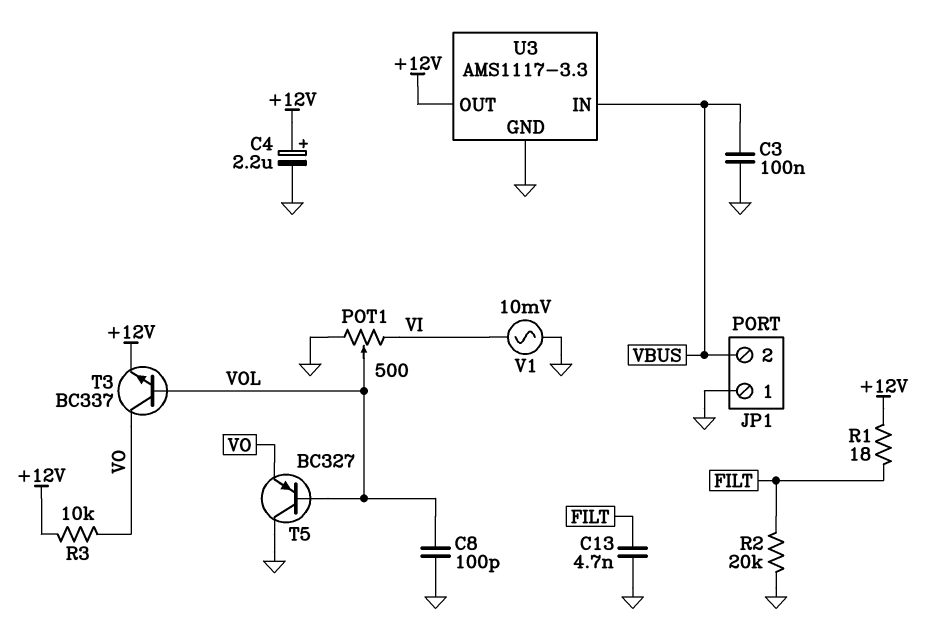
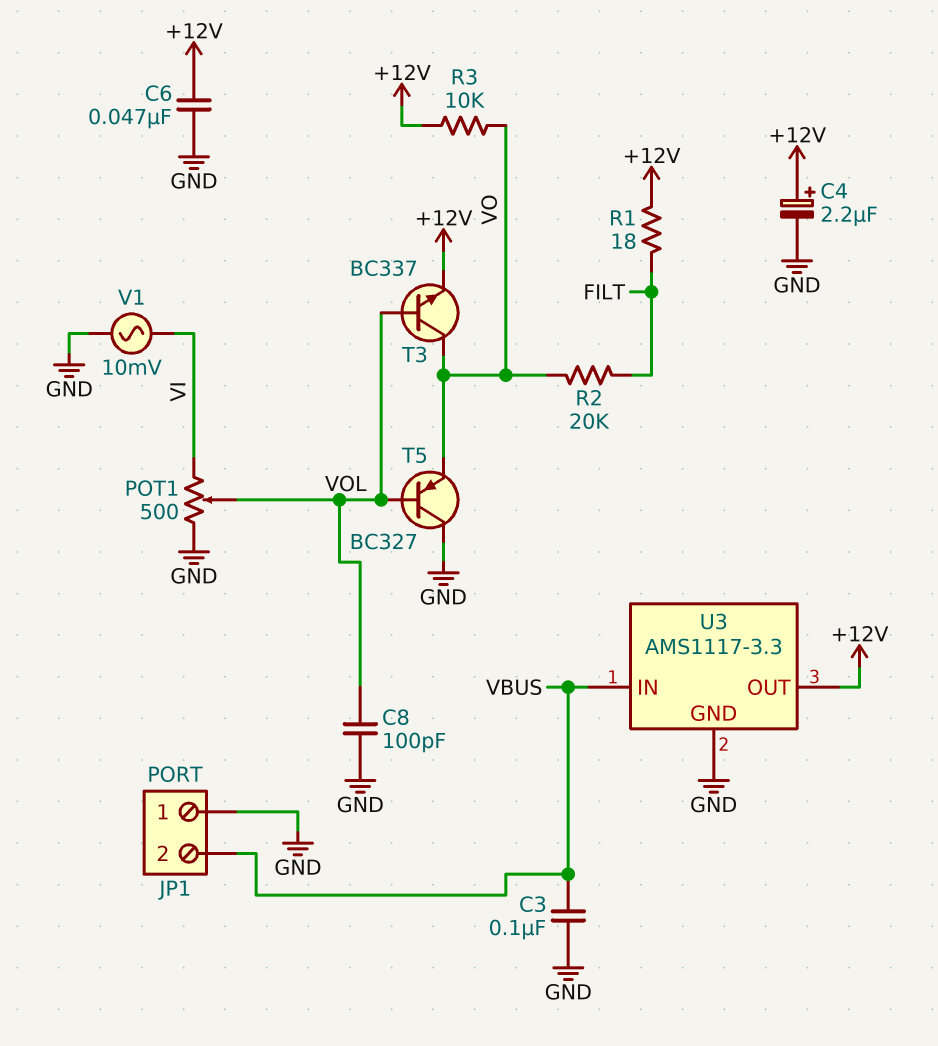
C6: none -> 47nF (+12V, GND)
C13: 4.7nF (FILT, GND) -> none
R2: 20k (FILT, GND) -> 20k (FILT, VO)

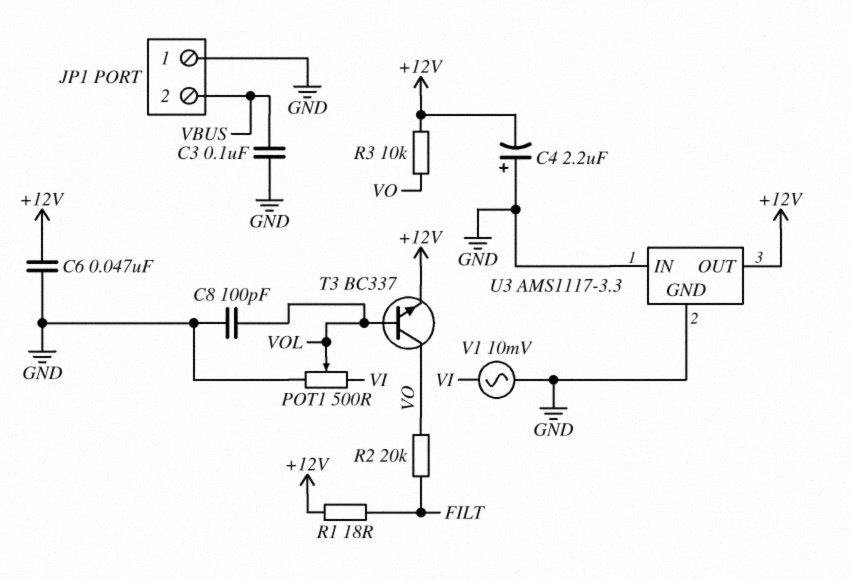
C4: 2.2uF (plus +12V, minus GND) -> 2.2uF (plus GND, minus +12V)
T5: PNP BC327 (B VOL, C GND, E VO) -> none
U3 pin IN: VBUS -> GND

